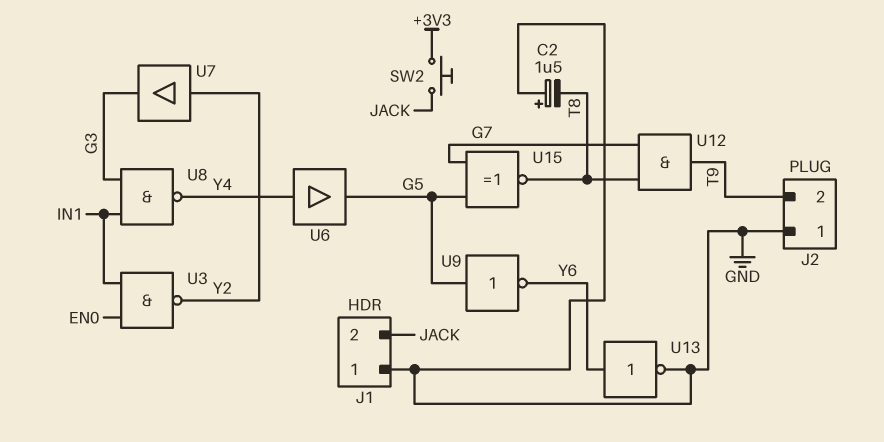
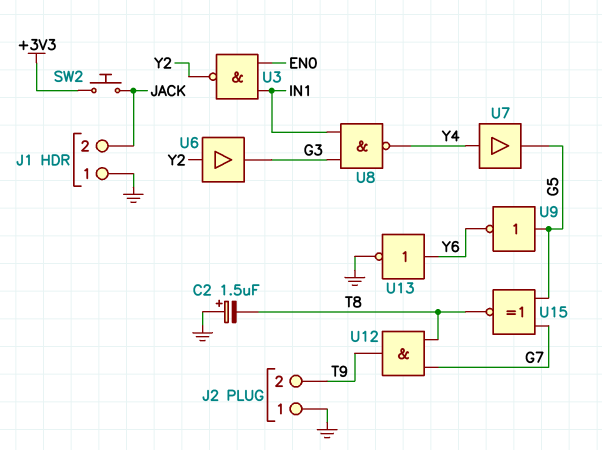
U6: buffer (in Y4, out G5) -> buffer (in Y2, out G3)
U7: buffer (in Y2, out G3) -> buffer (in Y4, out G5)

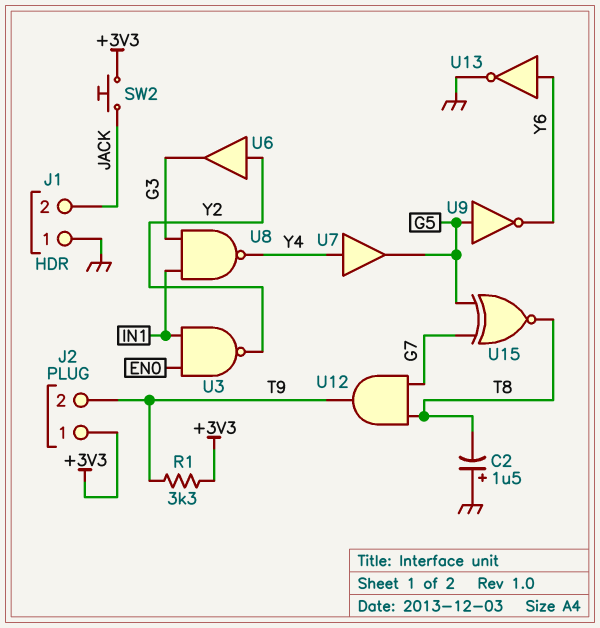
J2 pin 1: GND -> +3V3
R1: none -> 3.3k (+3V3, T9)

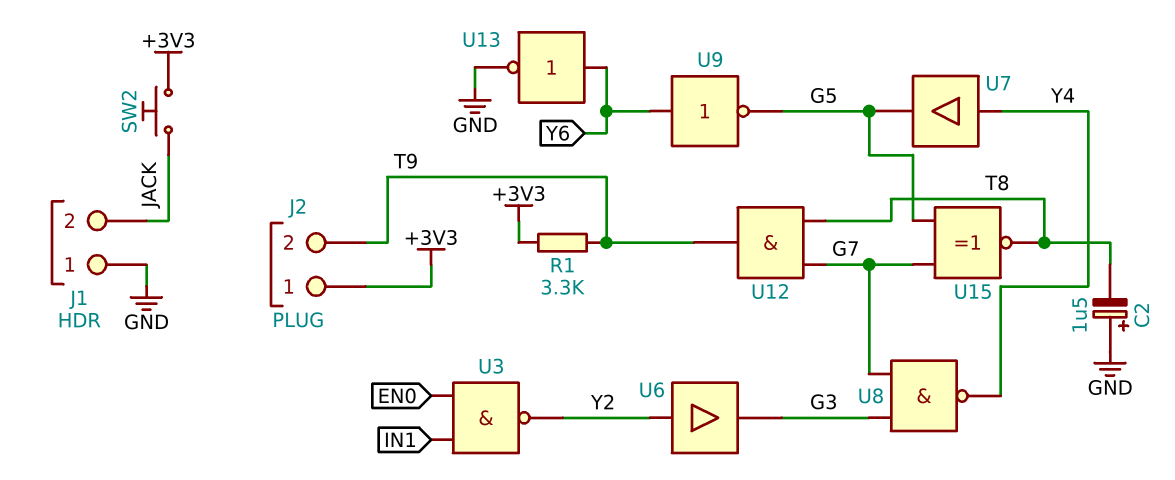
U8: NAND (in G3, in IN1, out Y4) -> NAND (in G3, in G7, out Y4)
U9: NOT (in G5, out Y6) -> NOT (in Y6, out G5)

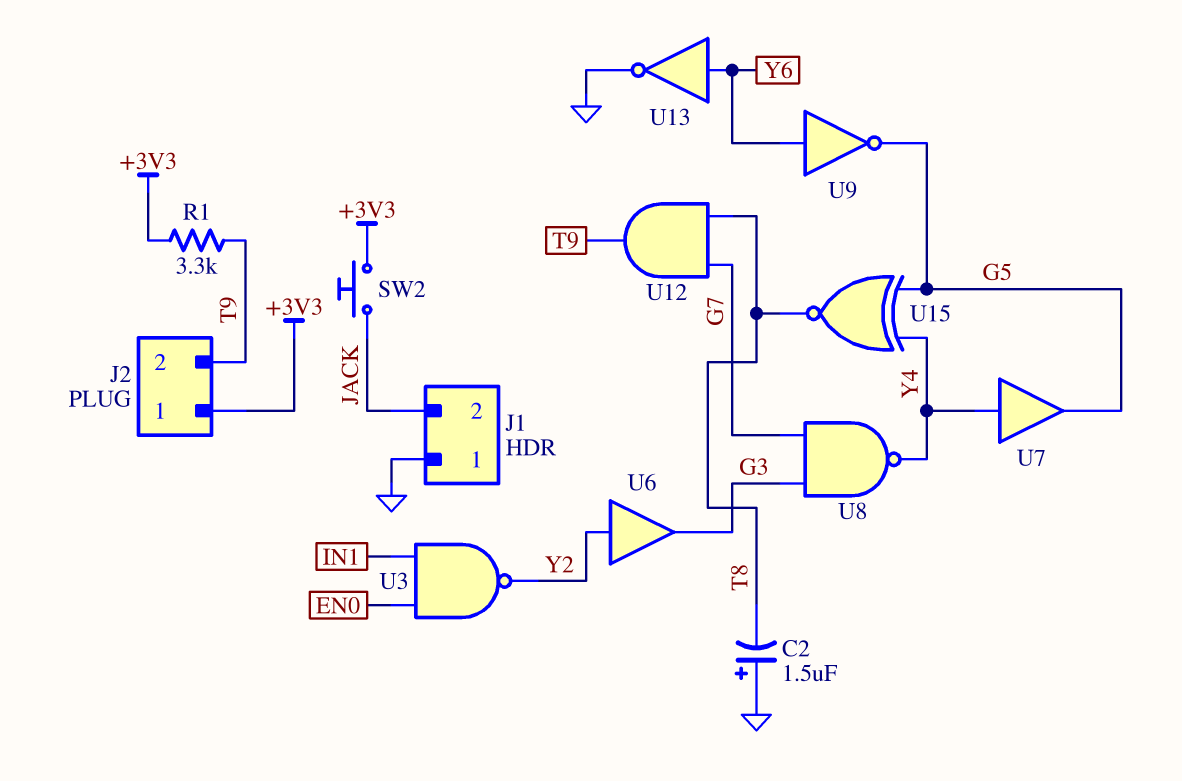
U15: XNOR (in G5, in G7, out T8) -> XNOR (in G5, in Y4, out T8)

